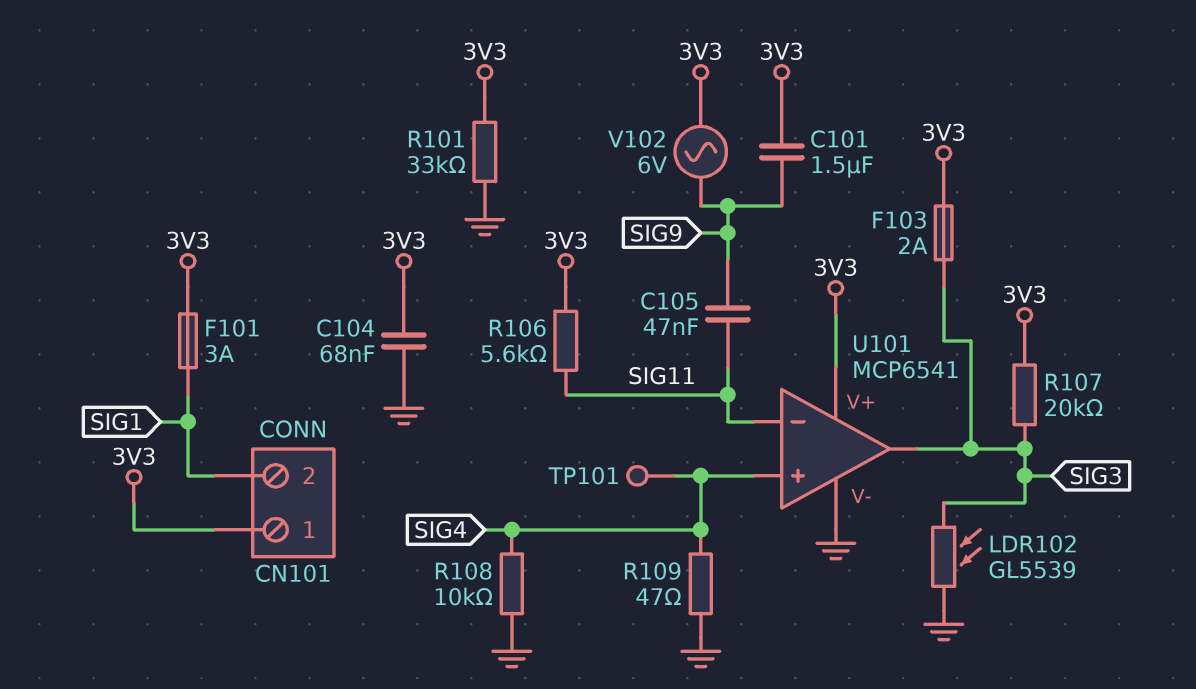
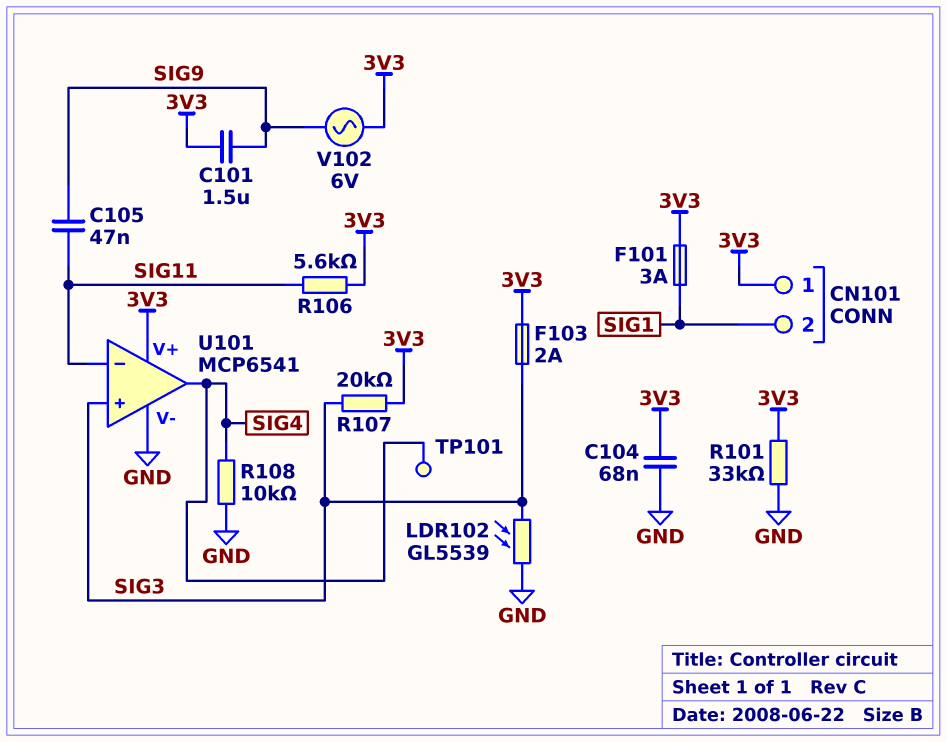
R109: 47 (GND, SIG4) -> none
U101 pin in+: SIG4 -> SIG3
U101 pin out: SIG3 -> SIG4

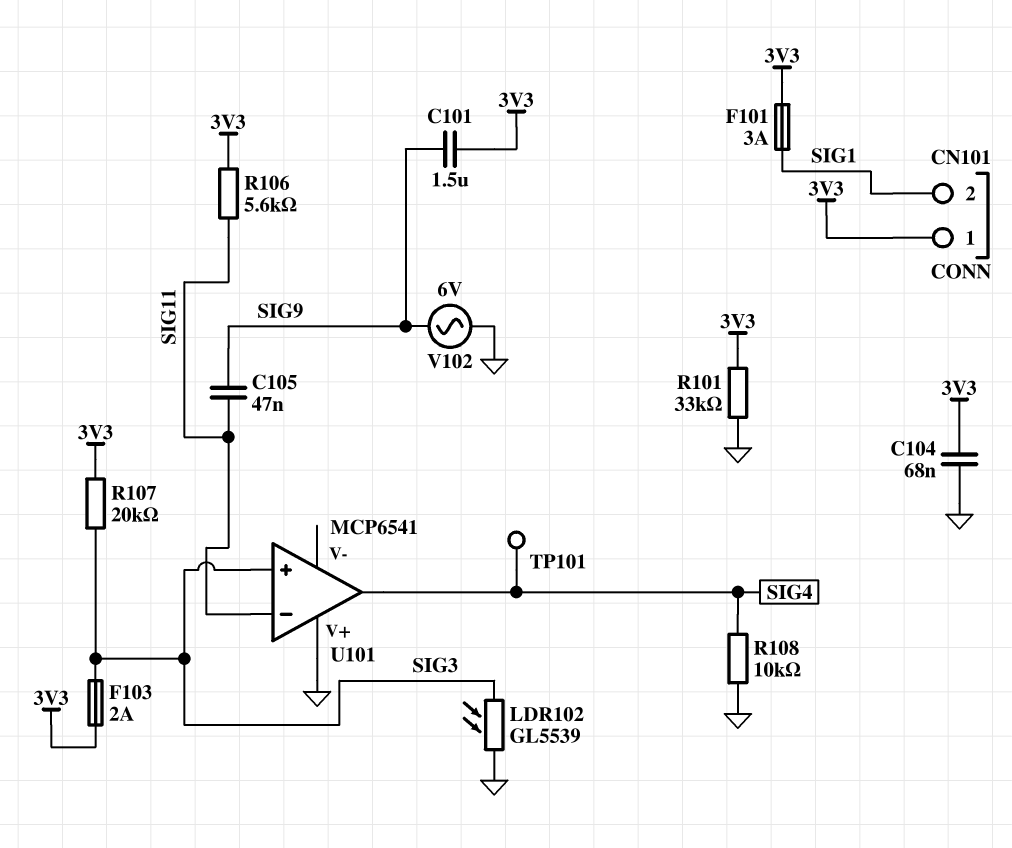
U101 pin V+: 3V3 -> GND
U101 pin V-: GND -> none
V102: AC 6V (3V3, SIG9) -> AC 6V (GND, SIG9)

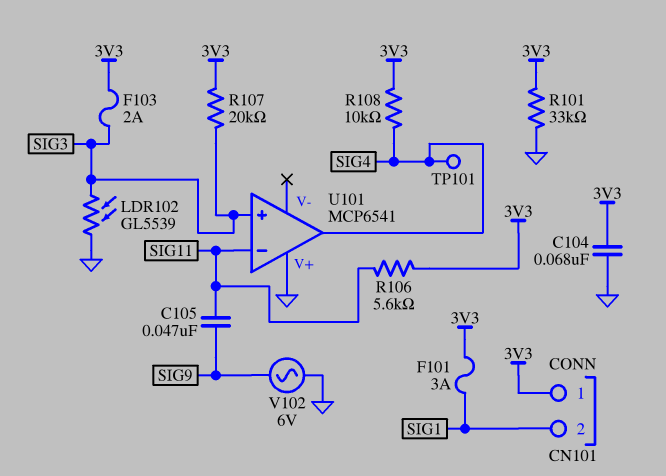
C101: 1.5uF (3V3, SIG9) -> none
R108: 10k (GND, SIG4) -> 10k (3V3, SIG4)

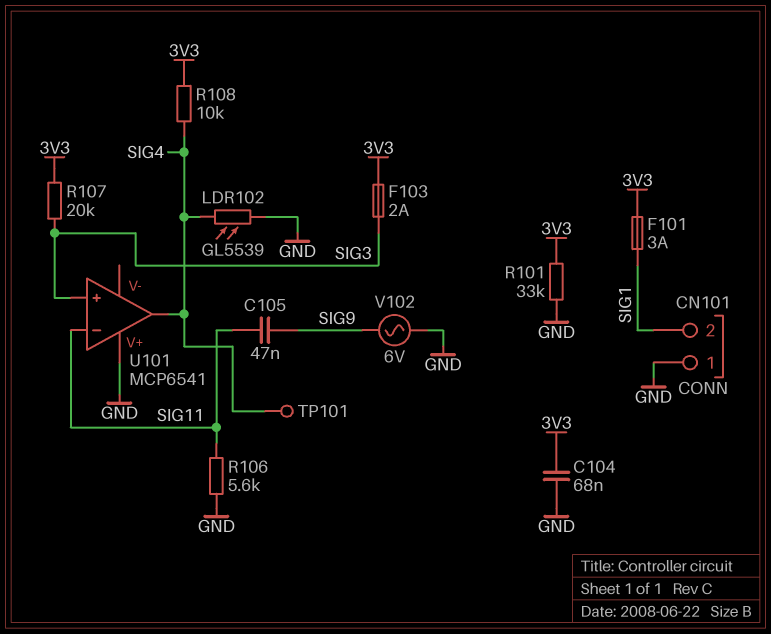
CN101 pin 1: 3V3 -> GND
LDR102: GL5539 (GND, SIG3) -> GL5539 (GND, SIG4)
R106: 5.6k (3V3, SIG11) -> 5.6k (GND, SIG11)

